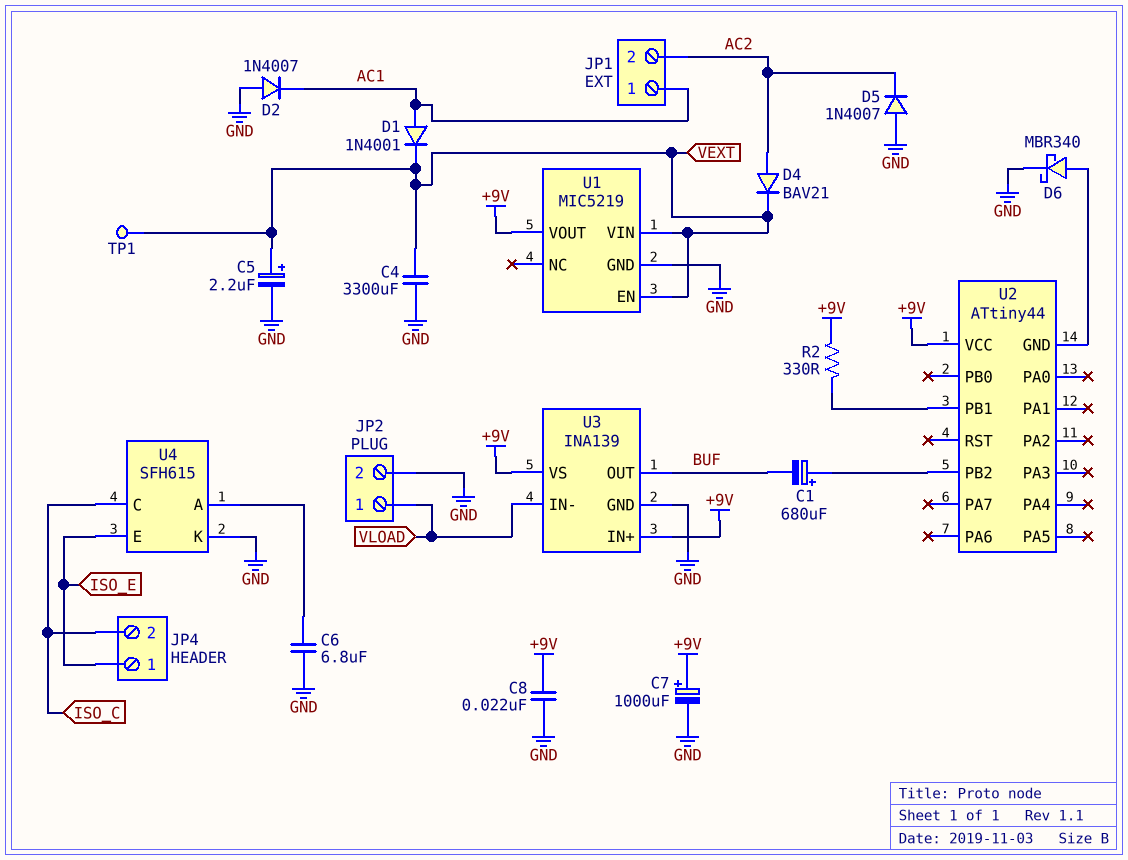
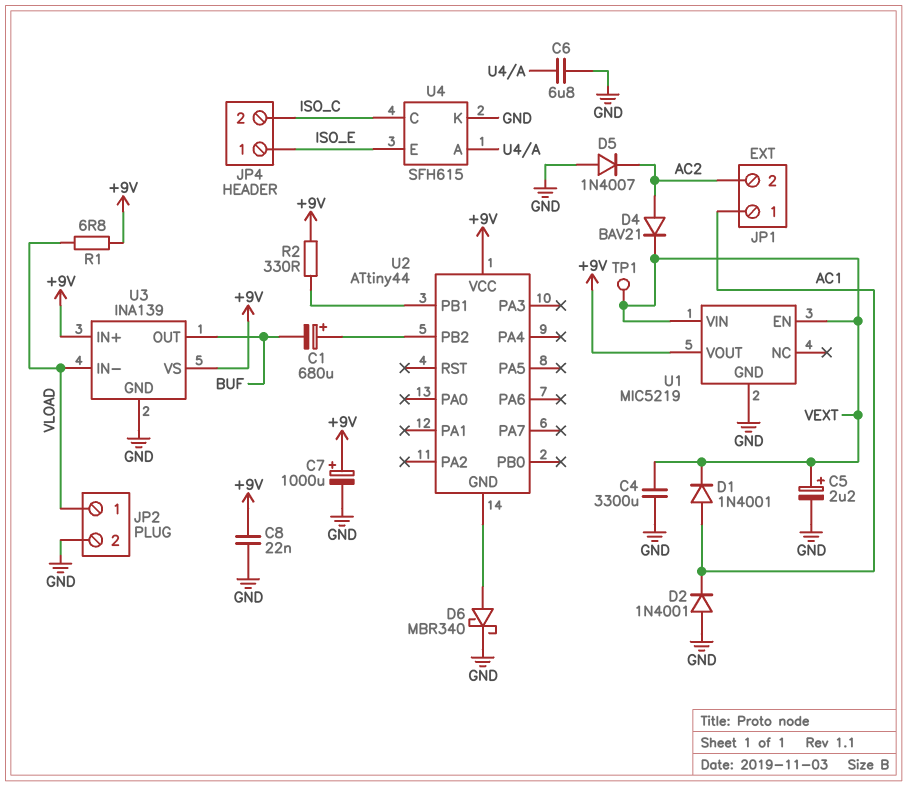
D2: diode 1N4007 (A GND, K AC1) -> diode 1N4001 (A GND, K AC1)
R1: none -> 6.8 (+9V, VLOAD)

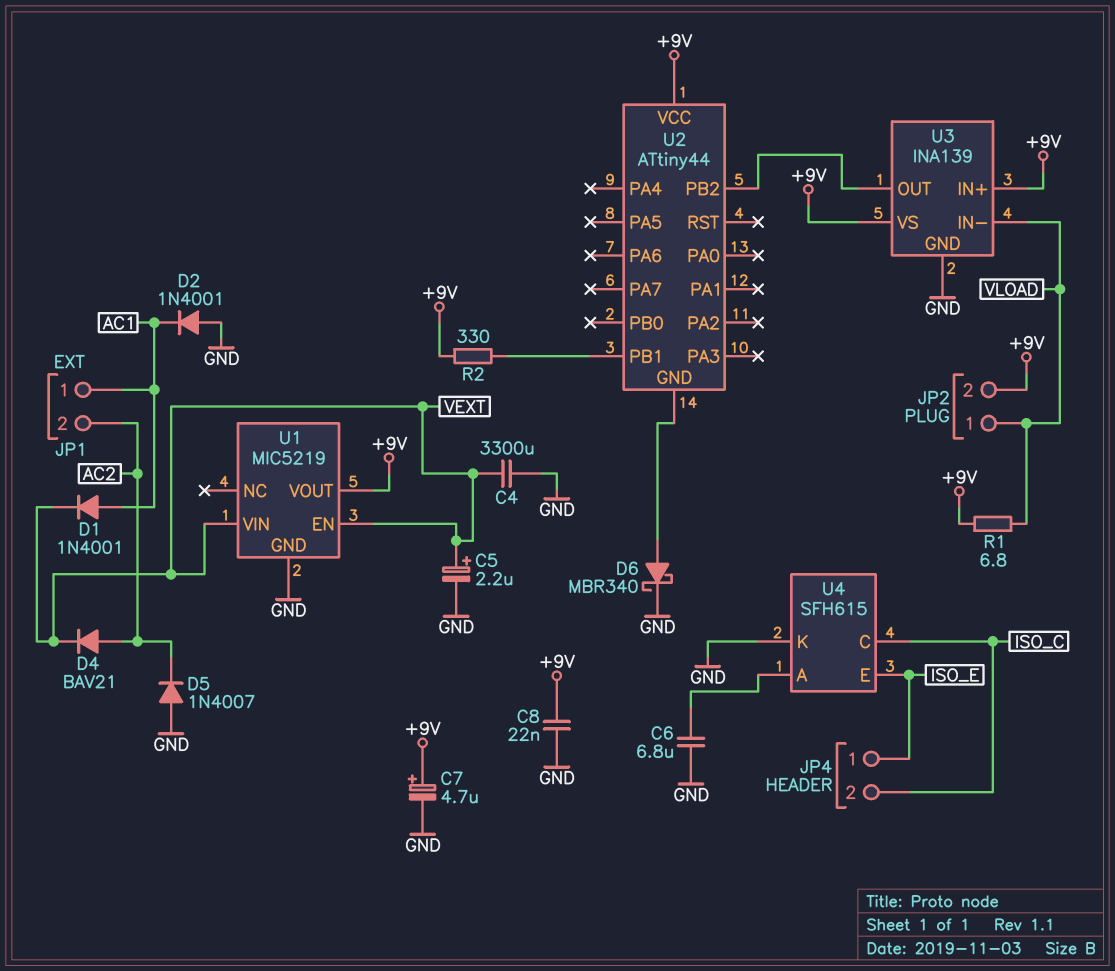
C1: 680uF (plus U2/PB2, minus BUF) -> none
C7: 1000uF (plus +9V, minus GND) -> 4.7uF (plus +9V, minus GND)
JP2 pin 2: GND -> +9V
TP1: test point (VEXT) -> none
U3 pin OUT: BUF -> U2/PB2

